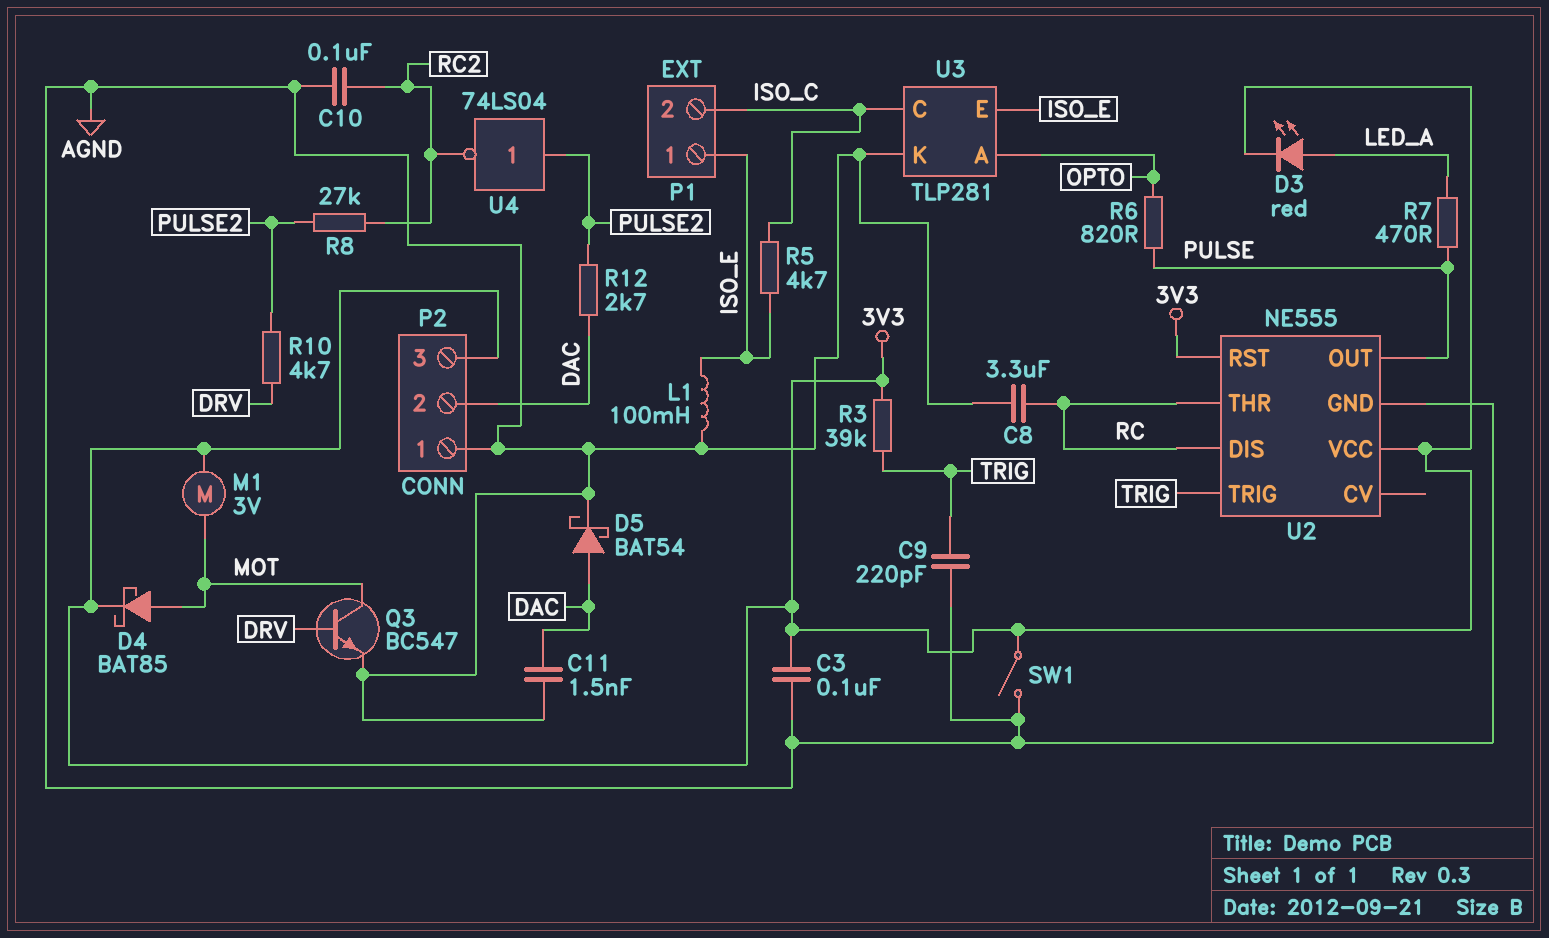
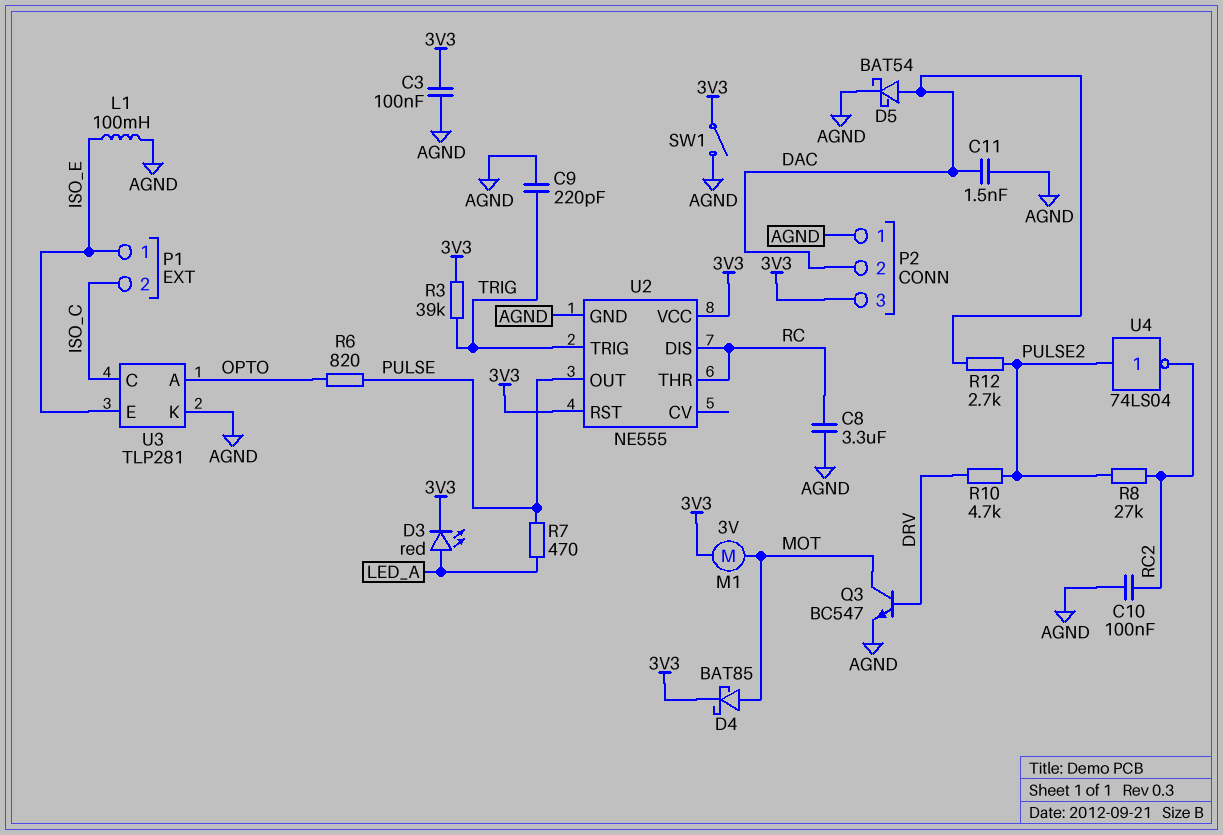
R5: 4.7k (ISO_C, ISO_E) -> none

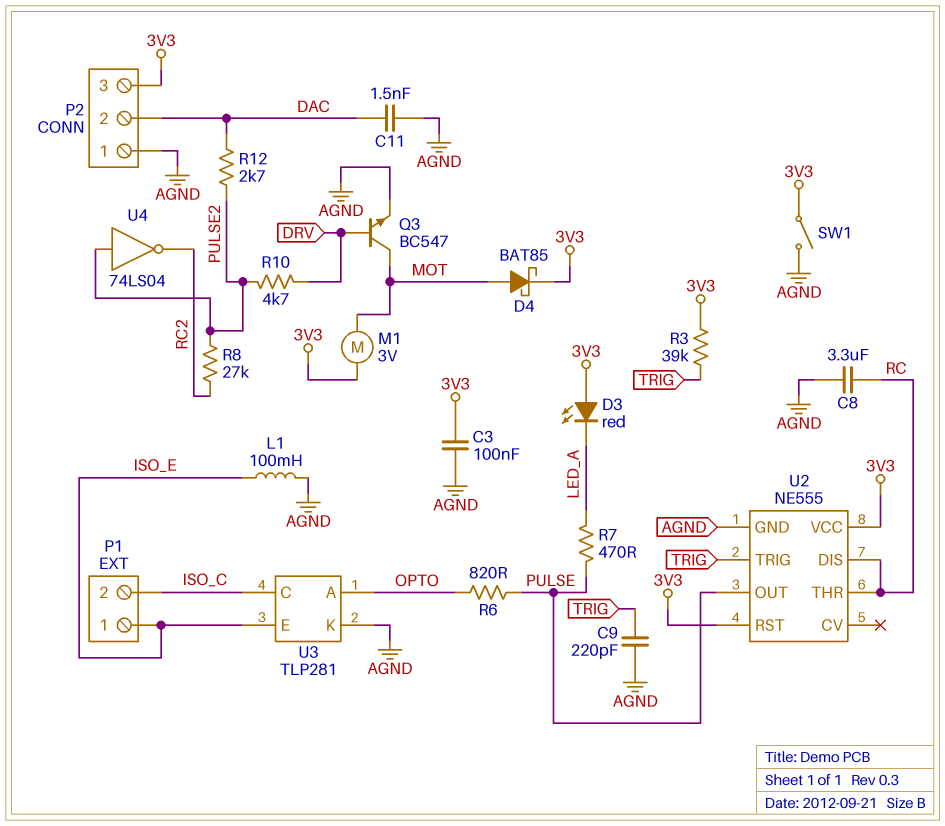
C10: 100nF (AGND, RC2) -> none
D3: LED red (A LED_A, K 3V3) -> LED red (A 3V3, K LED_A)
D5: schottky BAT54 (A DAC, K AGND) -> none

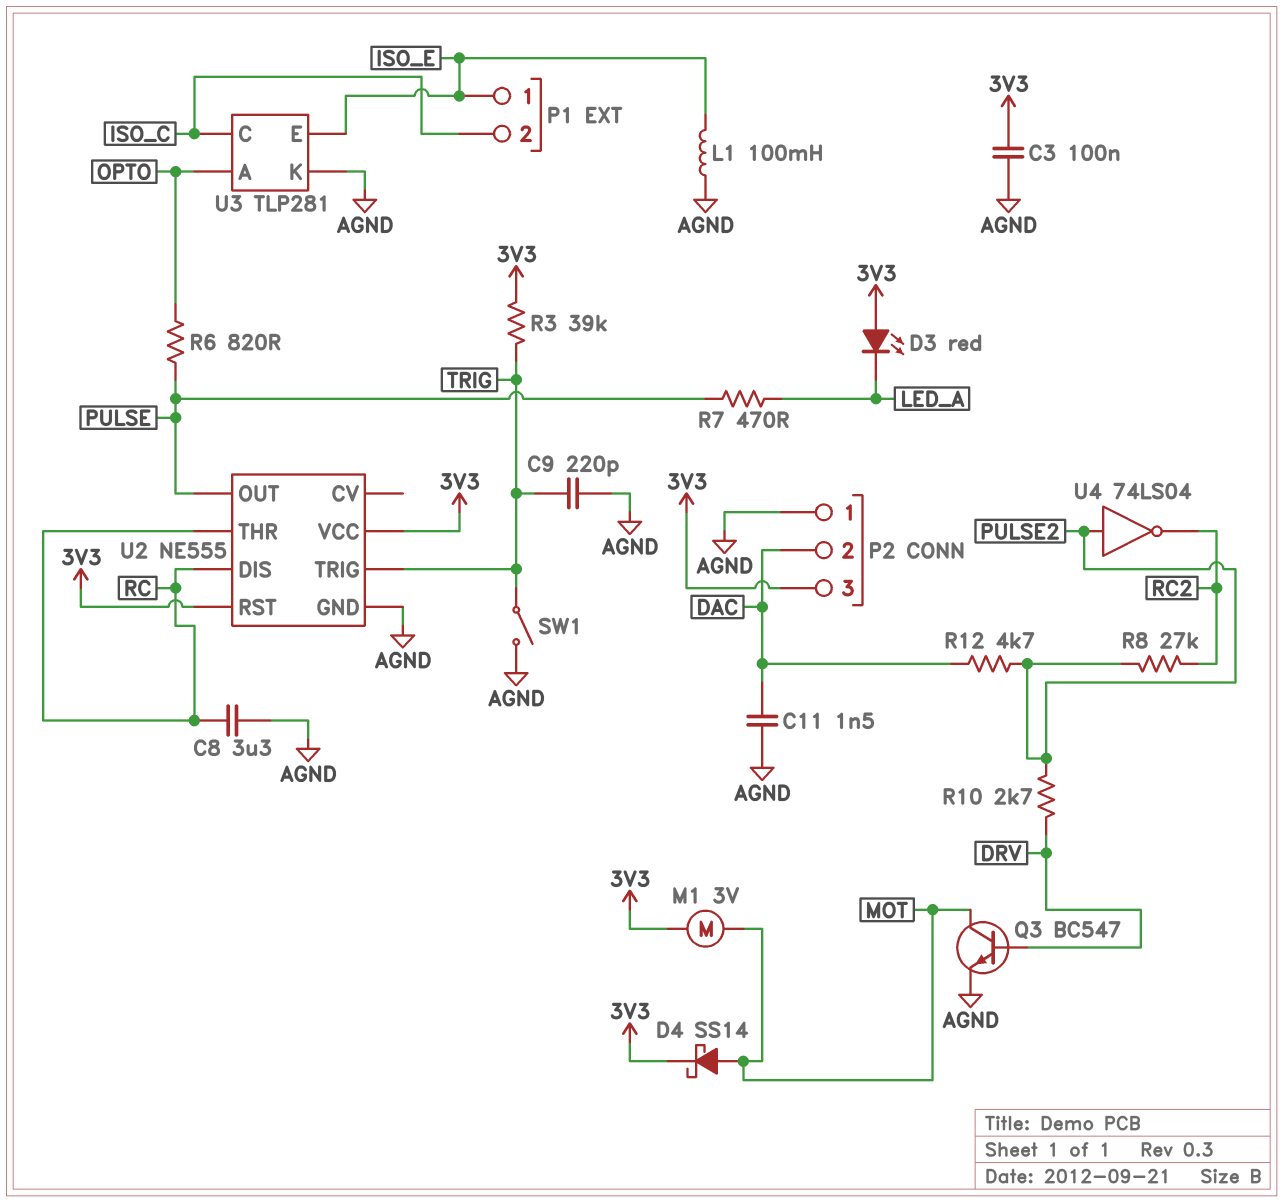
D4: schottky BAT85 (A MOT, K 3V3) -> schottky SS14 (A MOT, K 3V3)
R10: 4.7k (DRV, PULSE2) -> 2.7k (DRV, PULSE2)
R12: 2.7k (DAC, PULSE2) -> 4.7k (DAC, PULSE2)
SW1: switch (3V3, AGND) -> switch (AGND, TRIG)

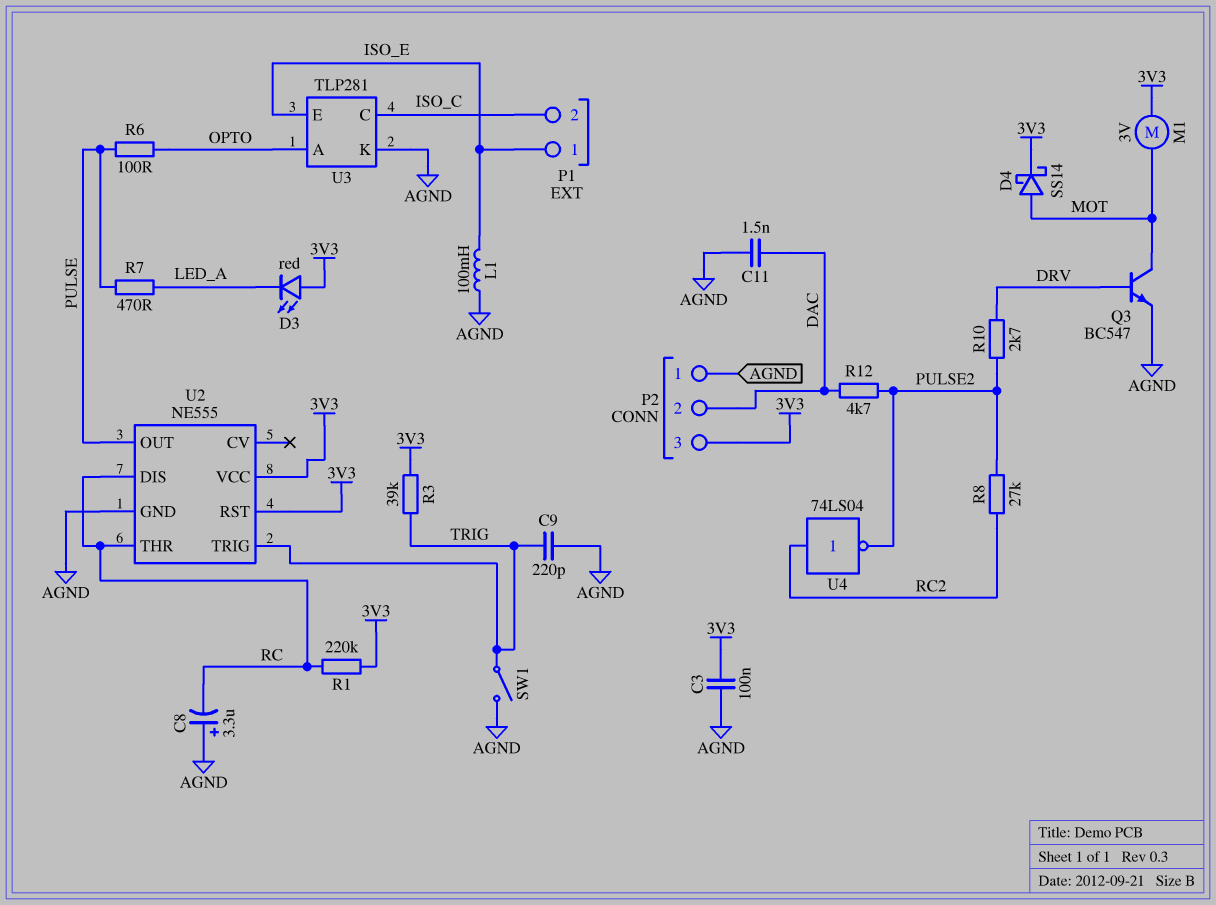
C8: 3.3uF (AGND, RC) -> 3.3uF (plus AGND, minus RC)
R1: none -> 220k (3V3, RC)
R6: 820 (OPTO, PULSE) -> 100 (OPTO, PULSE)
U4: NOT 74LS04 (in PULSE2, out RC2) -> NOT 74LS04 (in RC2, out PULSE2)

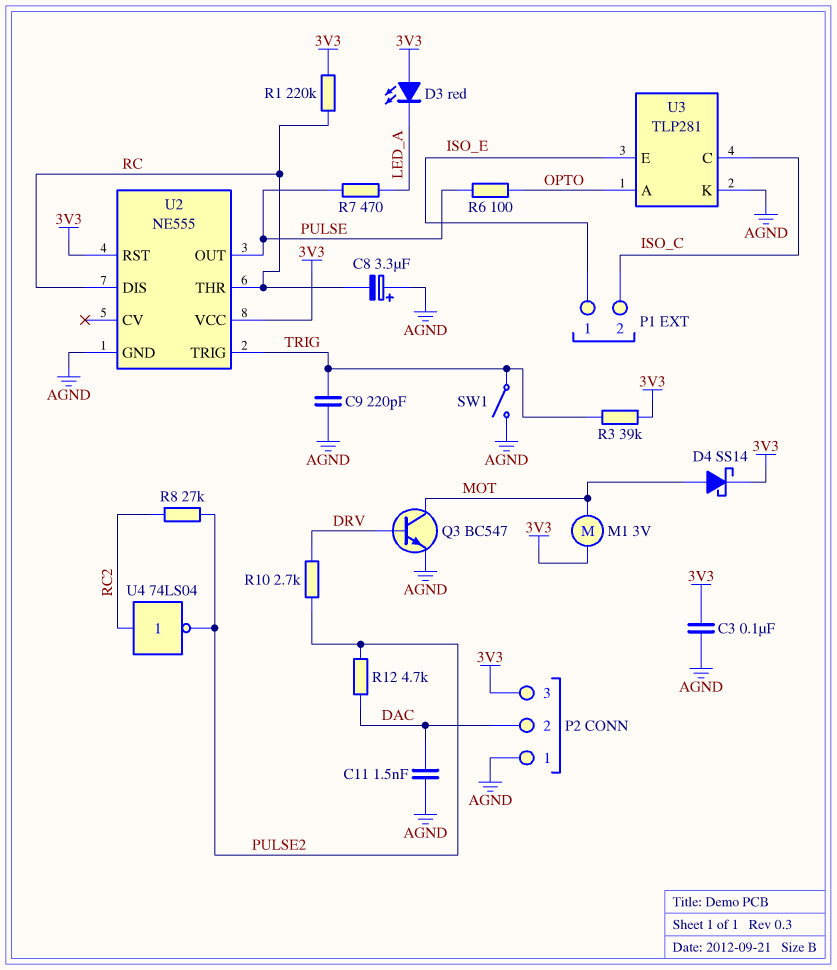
L1: 100mH (AGND, ISO_E) -> none

